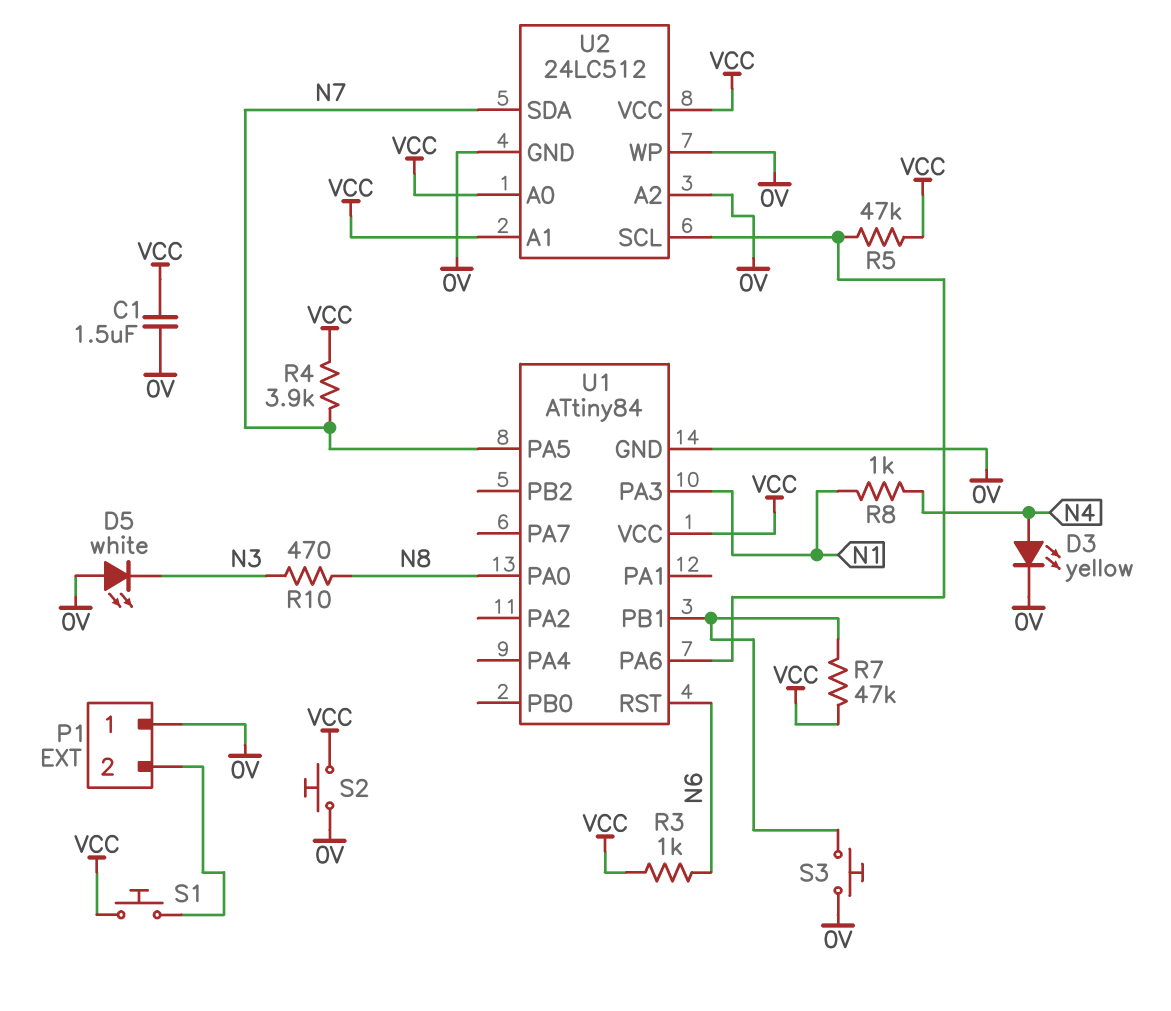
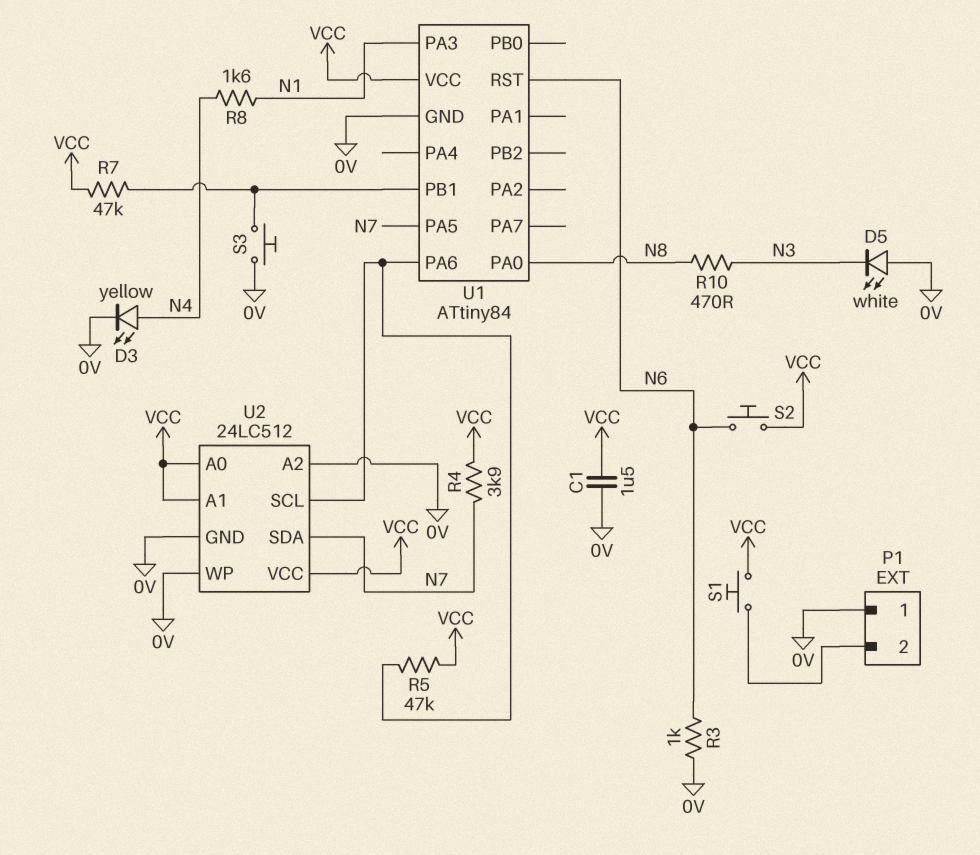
R3: 1k (N6, VCC) -> 1k (0V, N6)
R8: 1k (N1, N4) -> 1.6k (N1, N4)
S2: button (0V, VCC) -> button (N6, VCC)

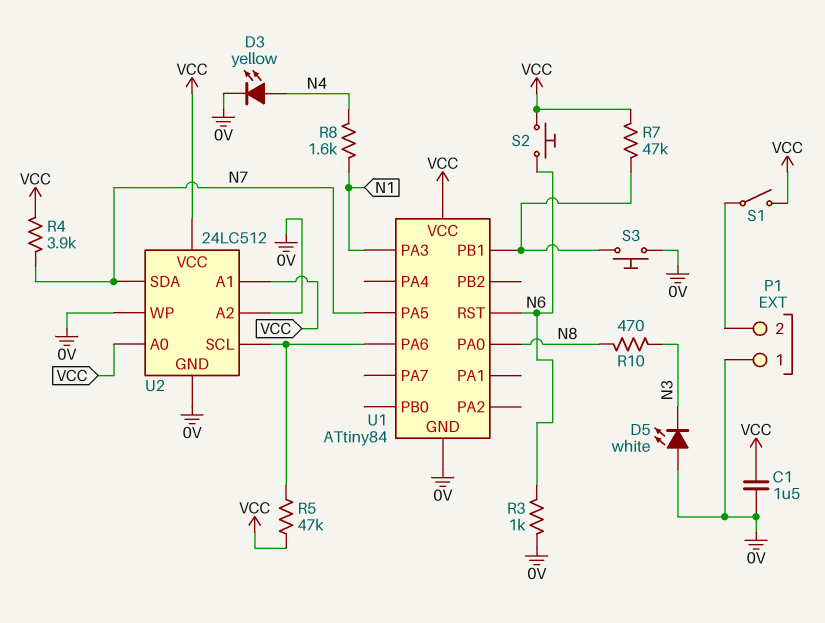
S1: button (P1/2, VCC) -> switch (P1/2, VCC)

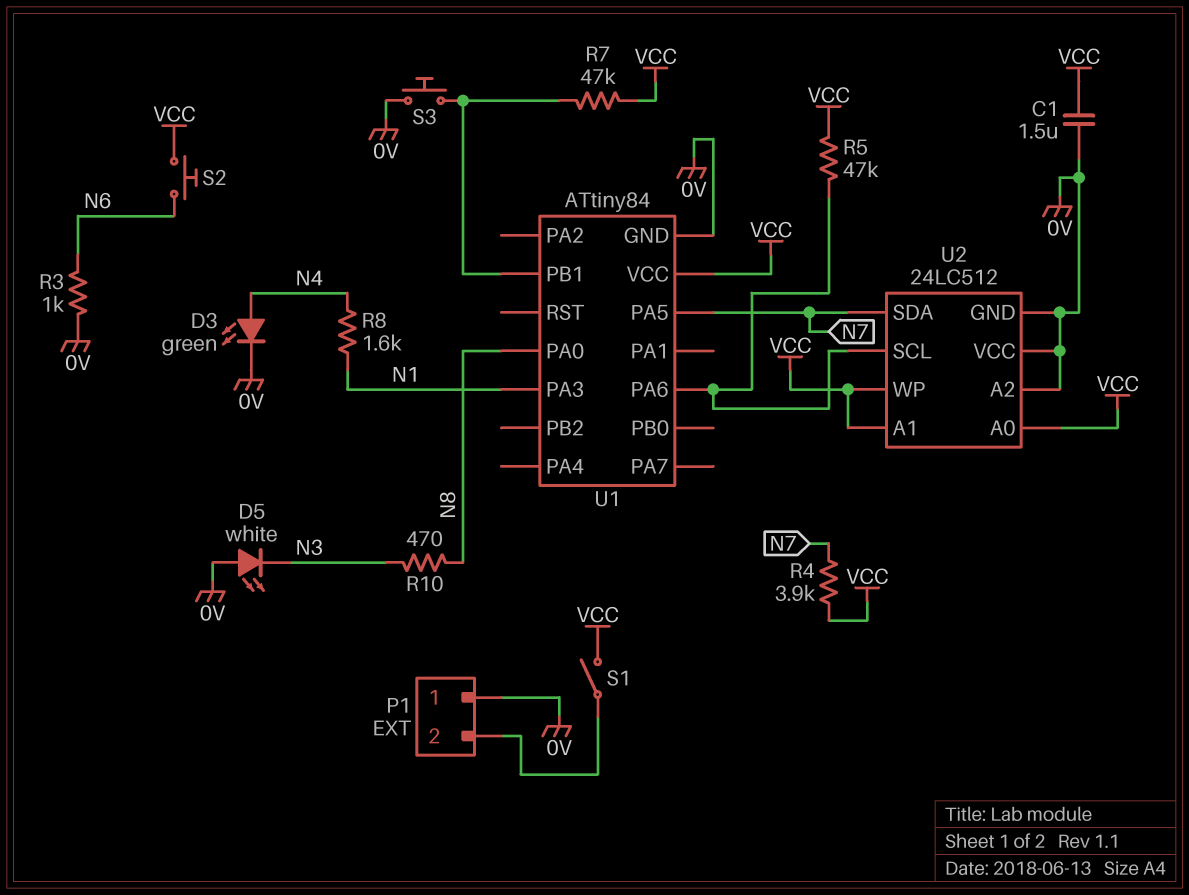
D3: LED yellow (A N4, K 0V) -> LED green (A N4, K 0V)
U1 pin RST: N6 -> none
U2 pin VCC: VCC -> 0V
U2 pin WP: 0V -> VCC

